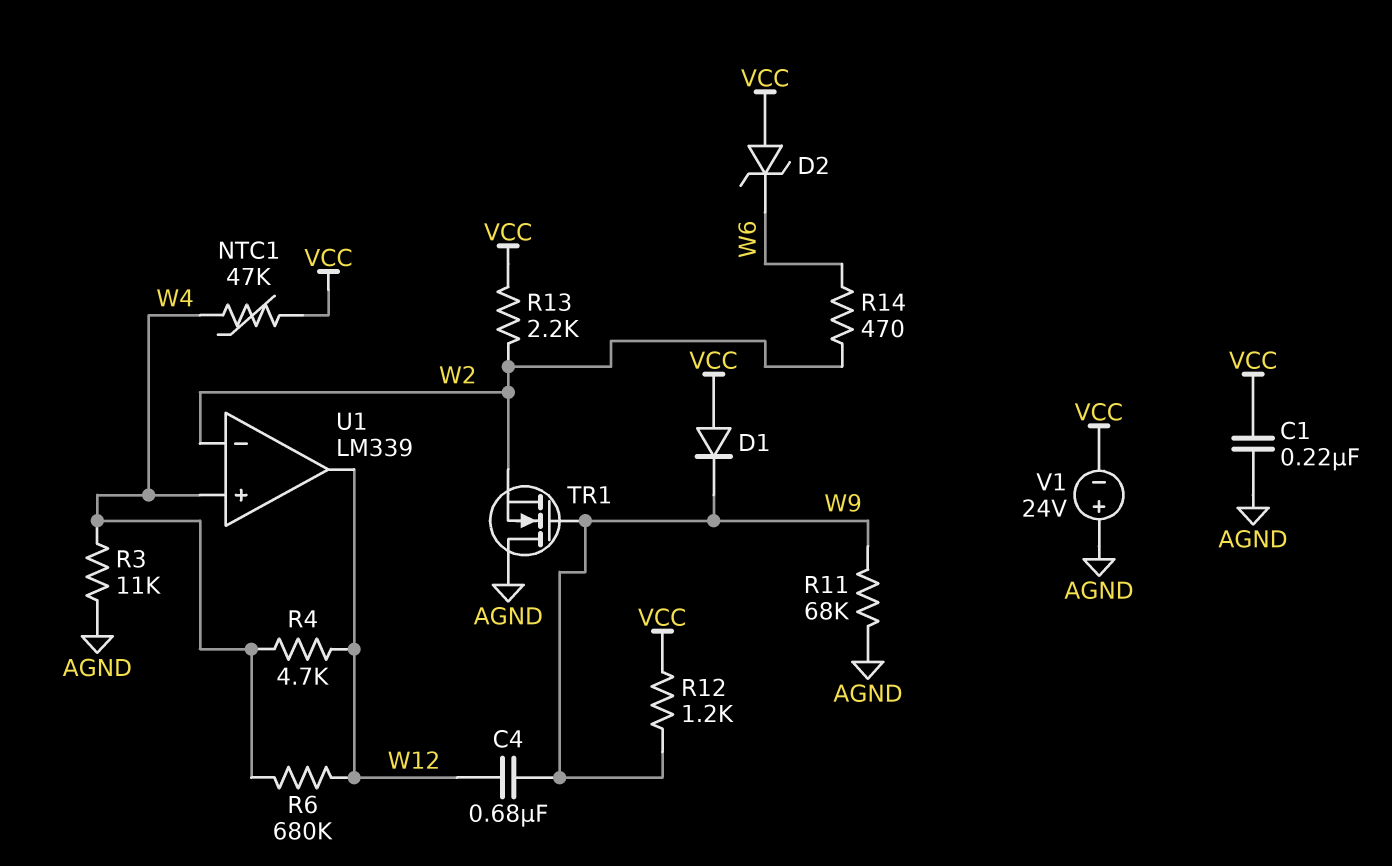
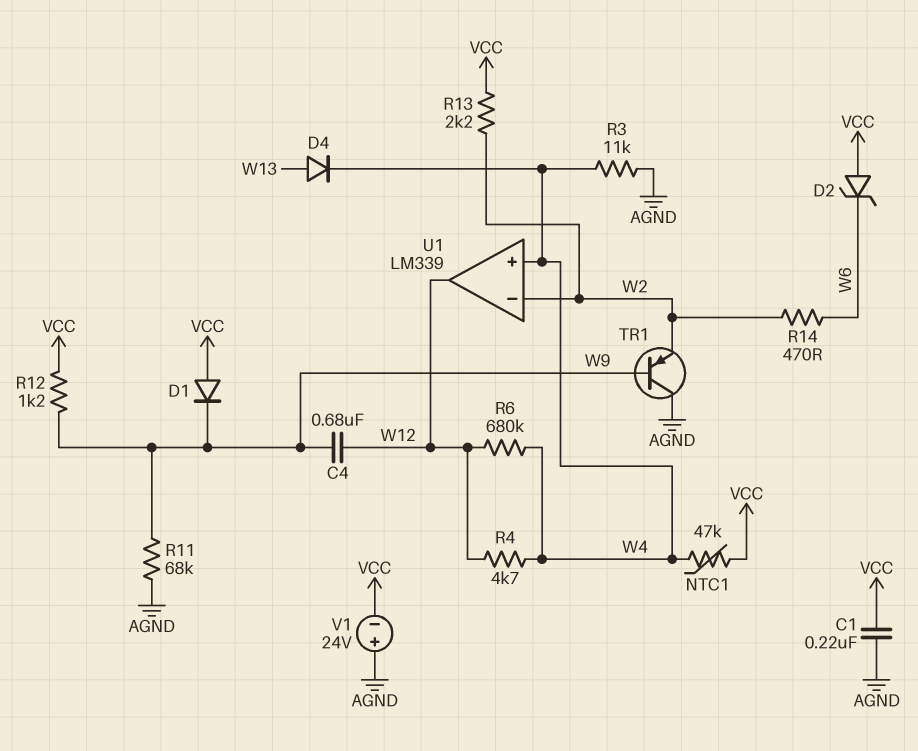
D4: none -> diode (A W13, K W4)
TR1: NMOS (G W9, D AGND, S W2) -> PNP (B W9, C AGND, E W2)

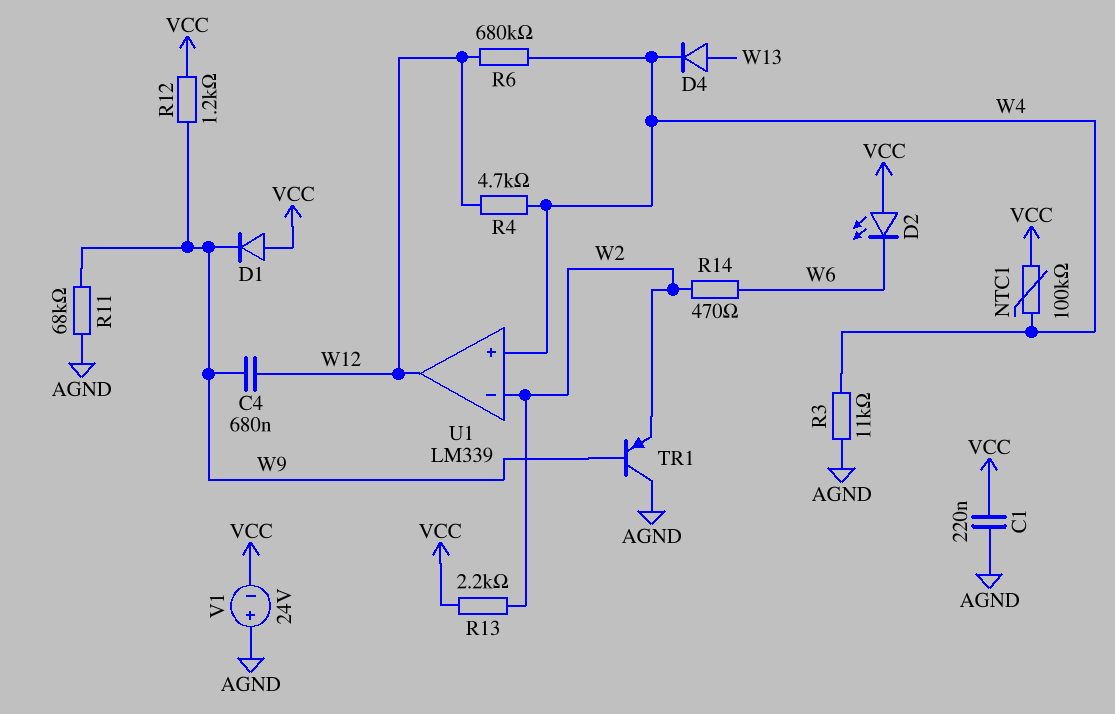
D2: zener (A VCC, K W6) -> LED (A VCC, K W6)
NTC1: 47k (VCC, W4) -> 100k (VCC, W4)

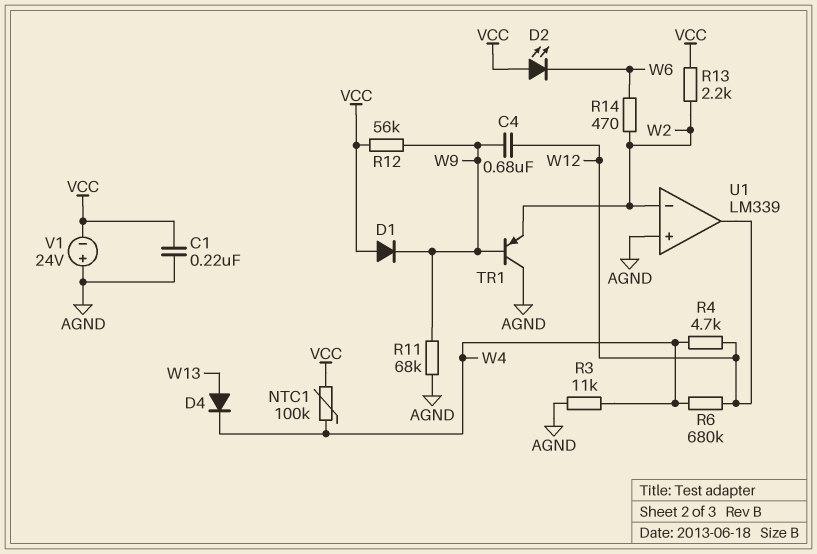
R12: 1.2k (VCC, W9) -> 56k (VCC, W9)
U1 pin in+: W4 -> AGND

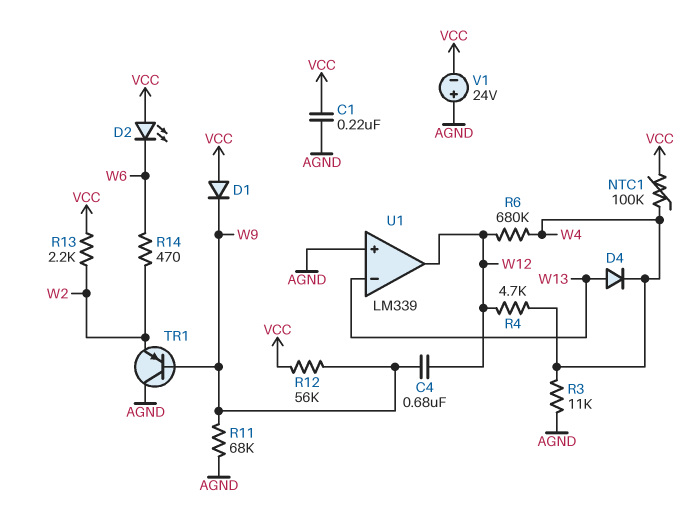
U1 pin in-: W2 -> W13

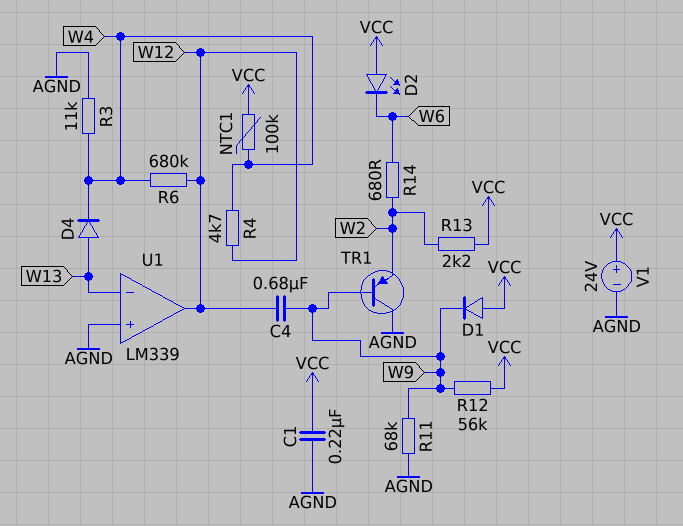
R14: 470 (W2, W6) -> 680 (W2, W6)
V1: 24V (plus AGND, minus VCC) -> 24V (plus VCC, minus AGND)

